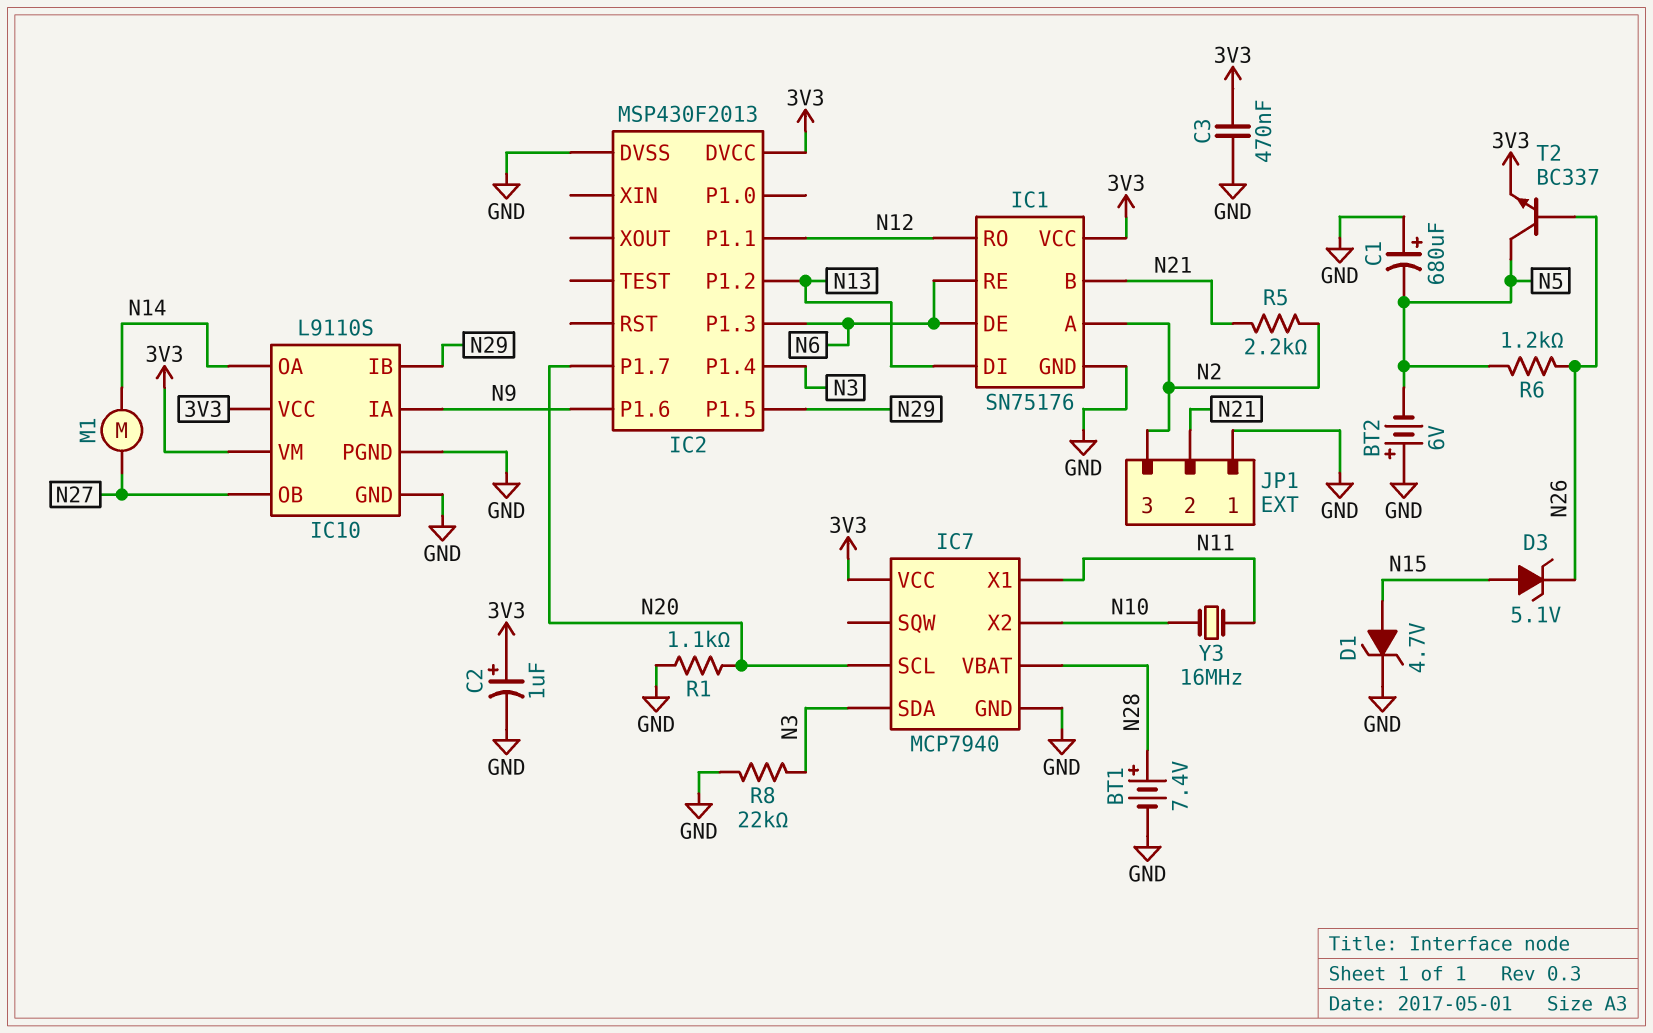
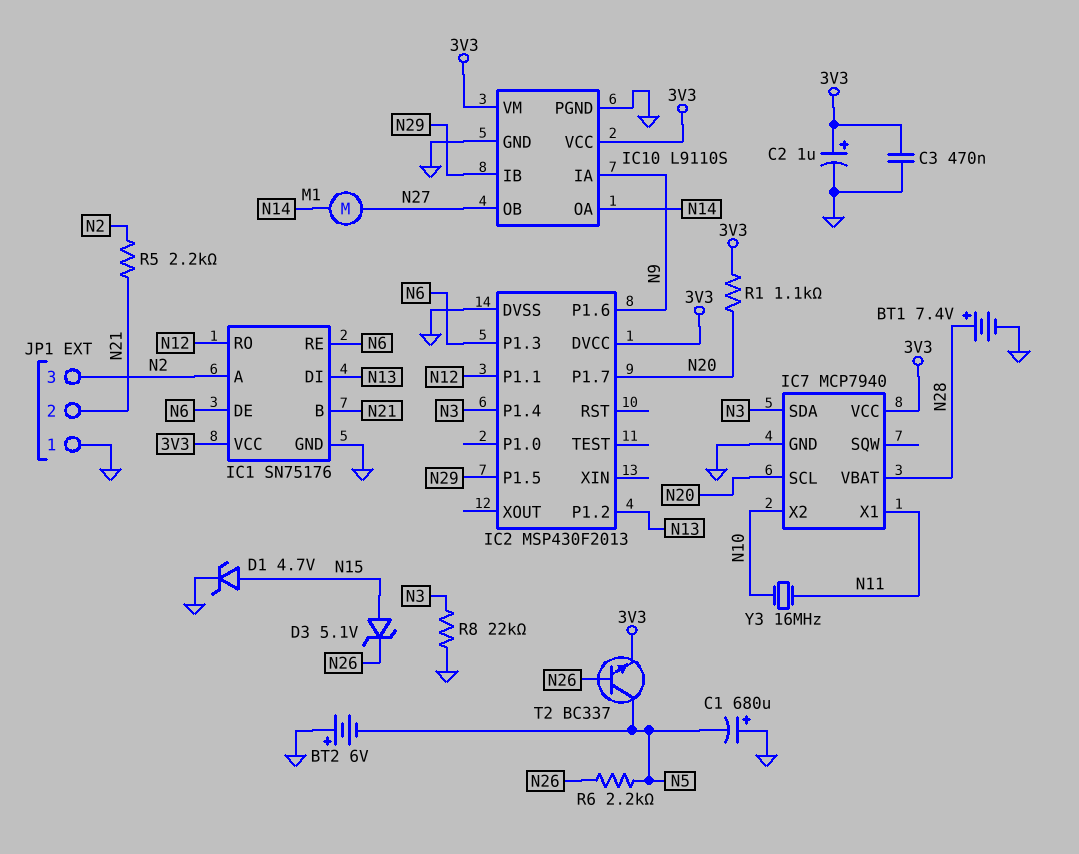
R1: 1.1k (GND, N20) -> 1.1k (3V3, N20)
R6: 1.2k (N5, N26) -> 2.2k (N5, N26)

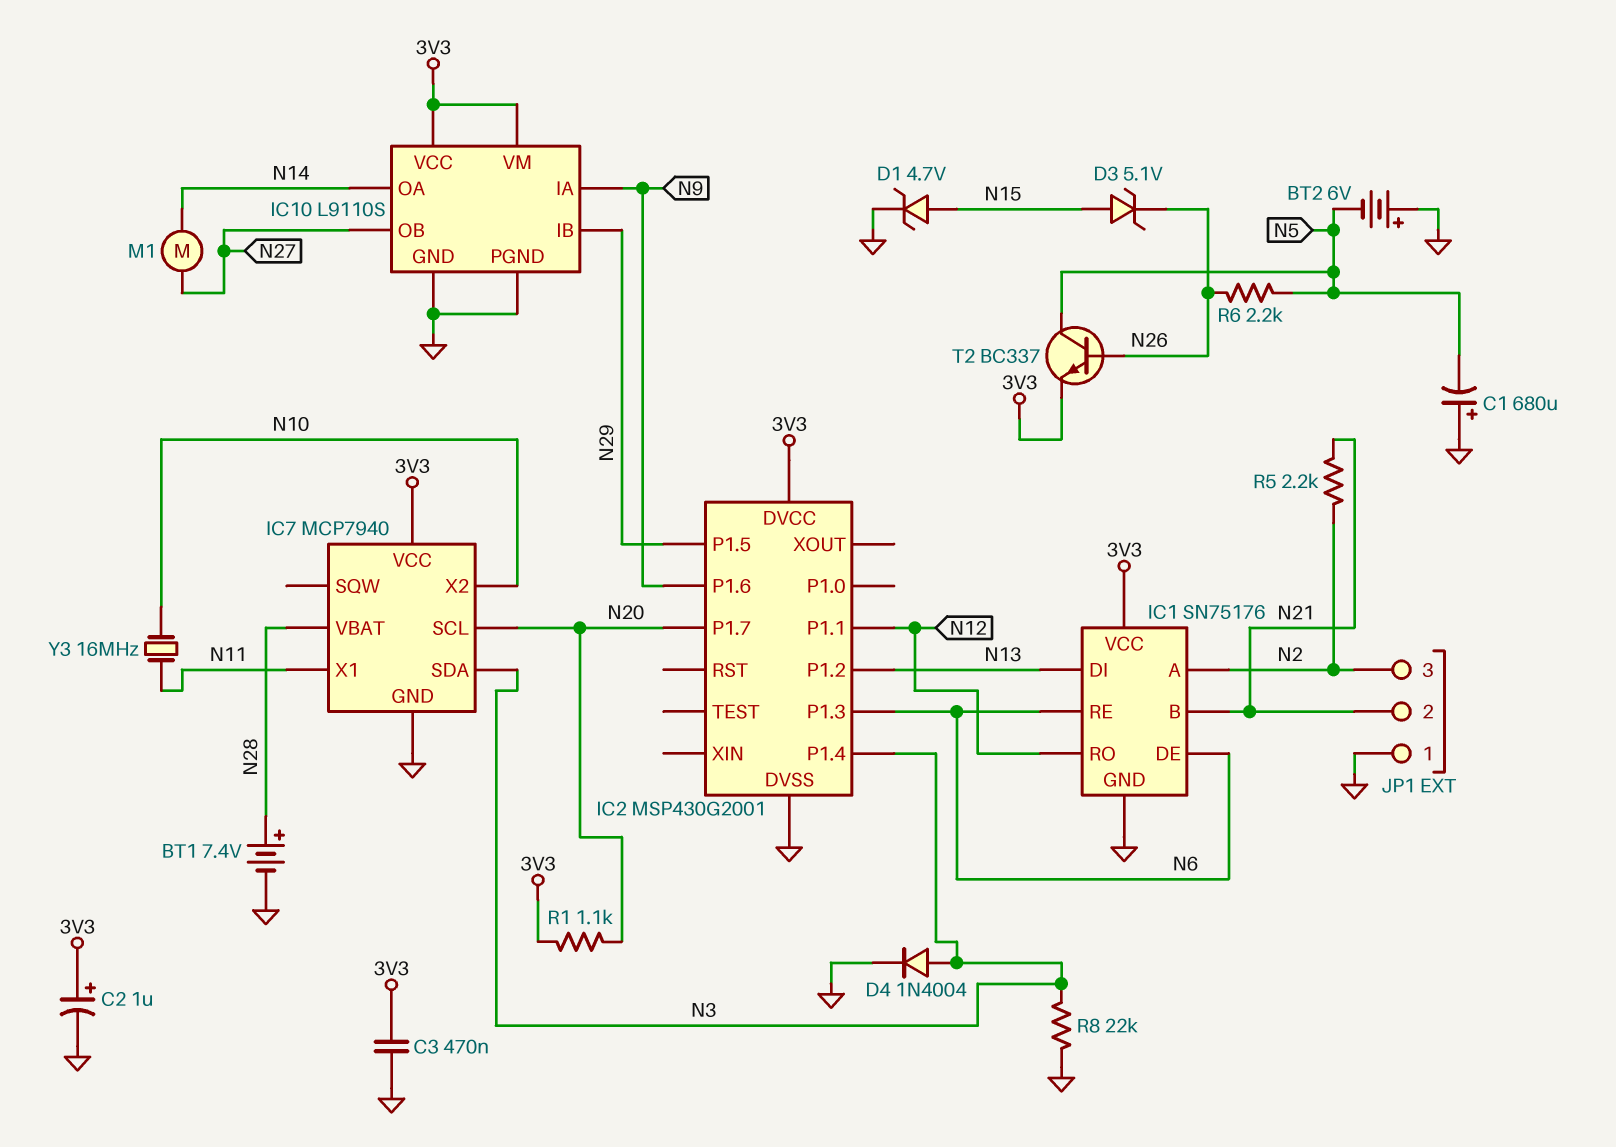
D4: none -> diode 1N4004 (A N3, K GND)
IC2: MSP430F2013 -> MSP430G2001

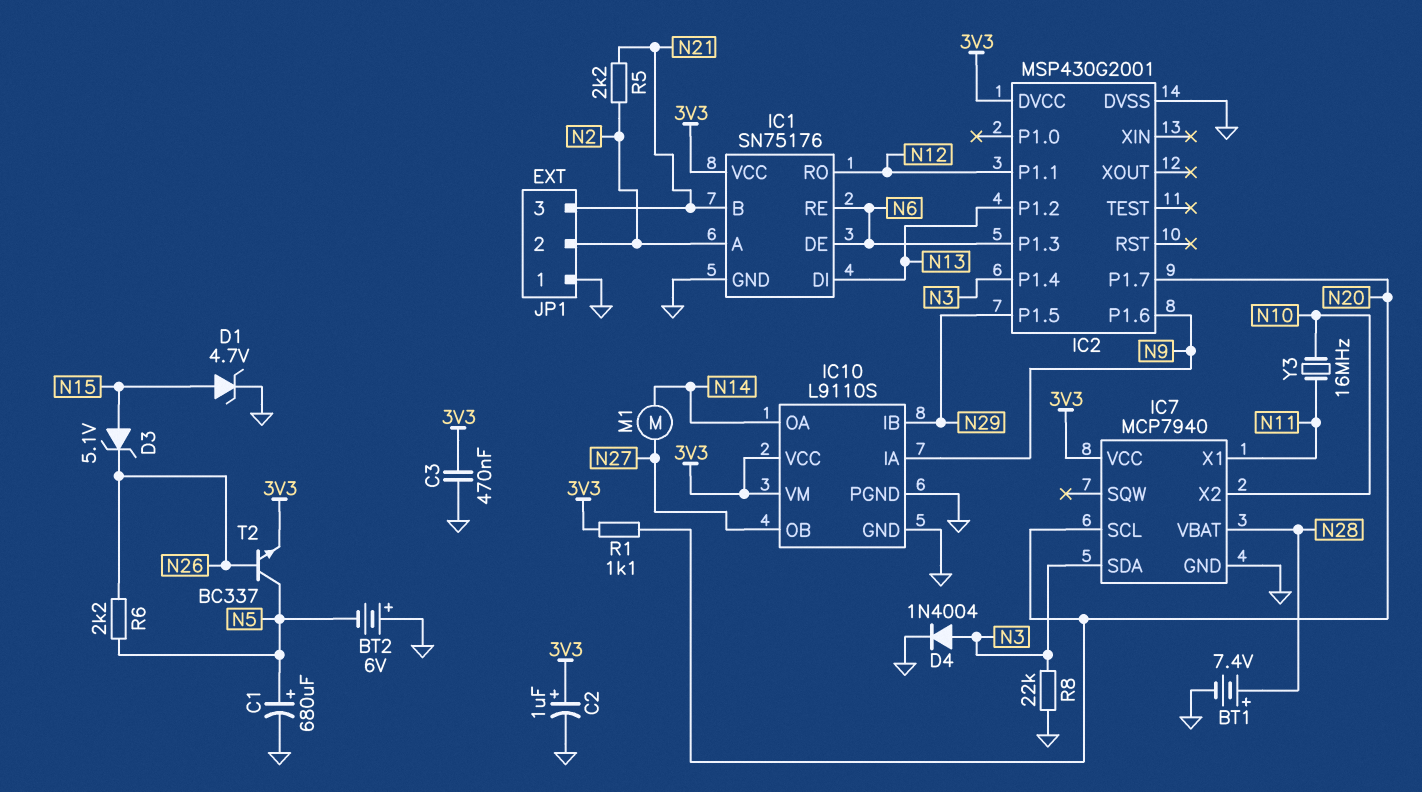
C1: 680uF (plus GND, minus N5) -> 680uF (plus N5, minus GND)
JP1 pin 2: N21 -> N2
JP1 pin 3: N2 -> N21

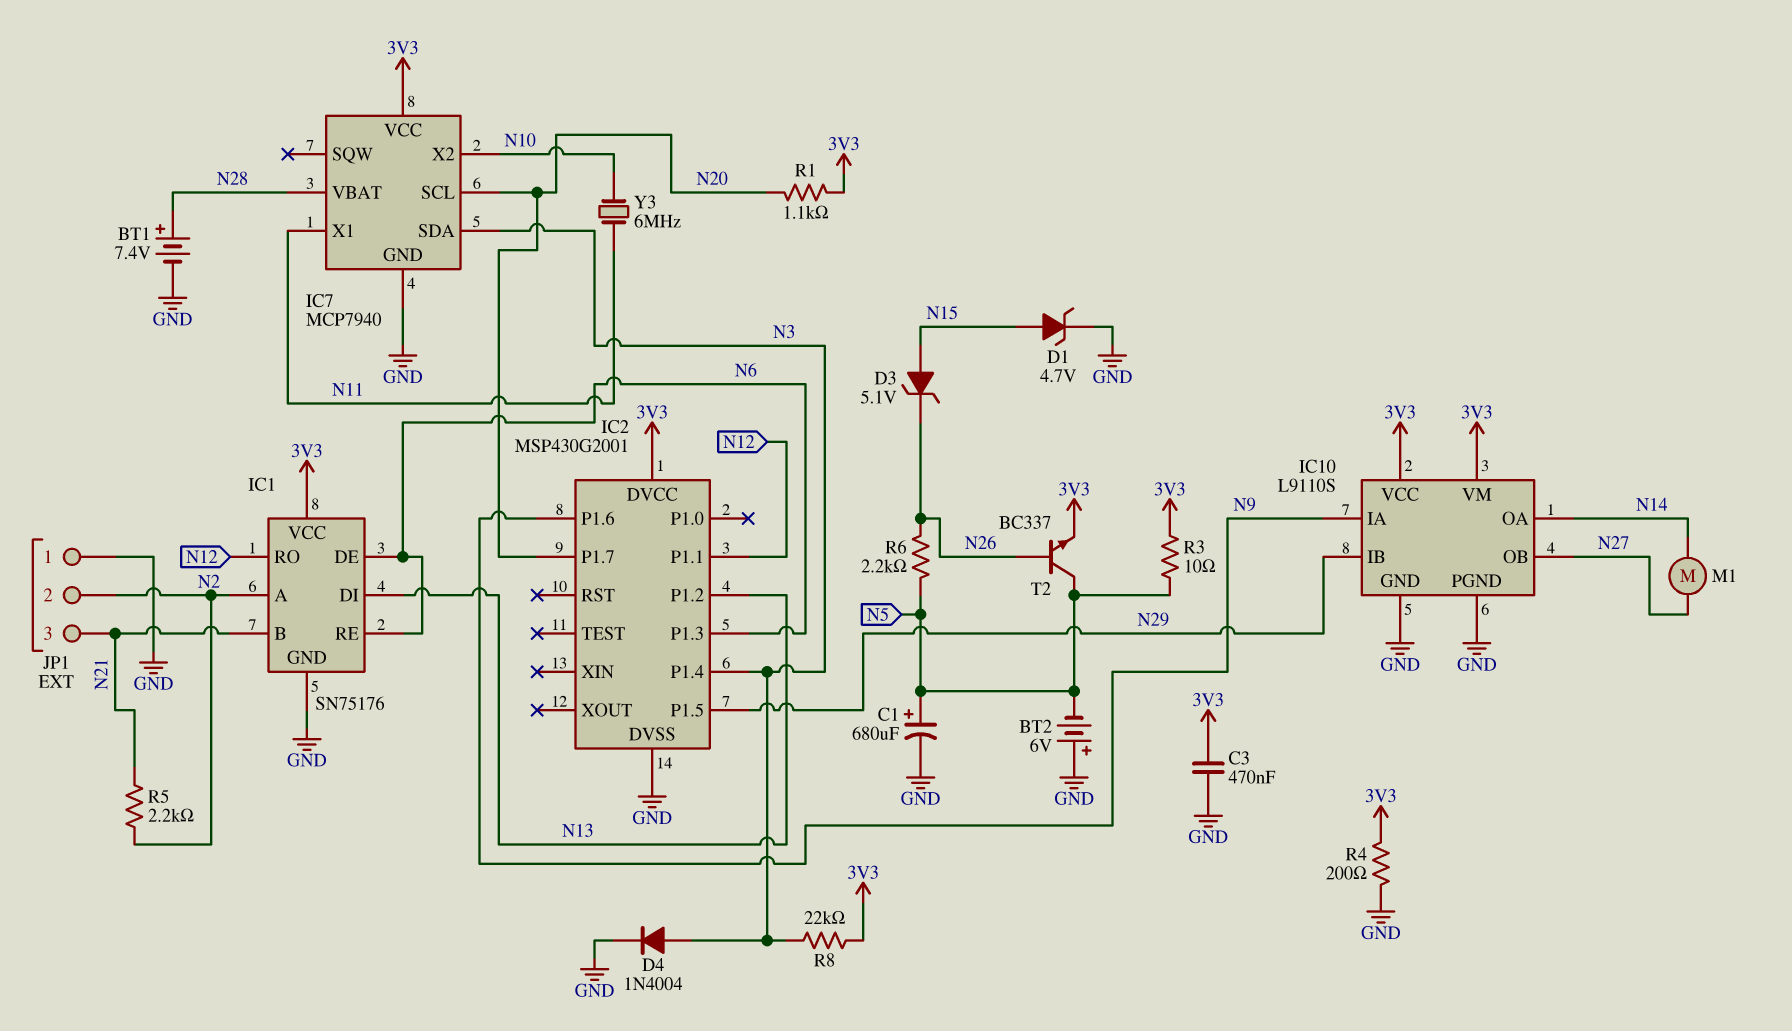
C2: 1uF (plus 3V3, minus GND) -> none
R3: none -> 10 (3V3, N5)
R4: none -> 200 (3V3, GND)
R8: 22k (GND, N3) -> 22k (3V3, N3)
Y3: 16MHz (N10, N11) -> 6MHz (N10, N11)

